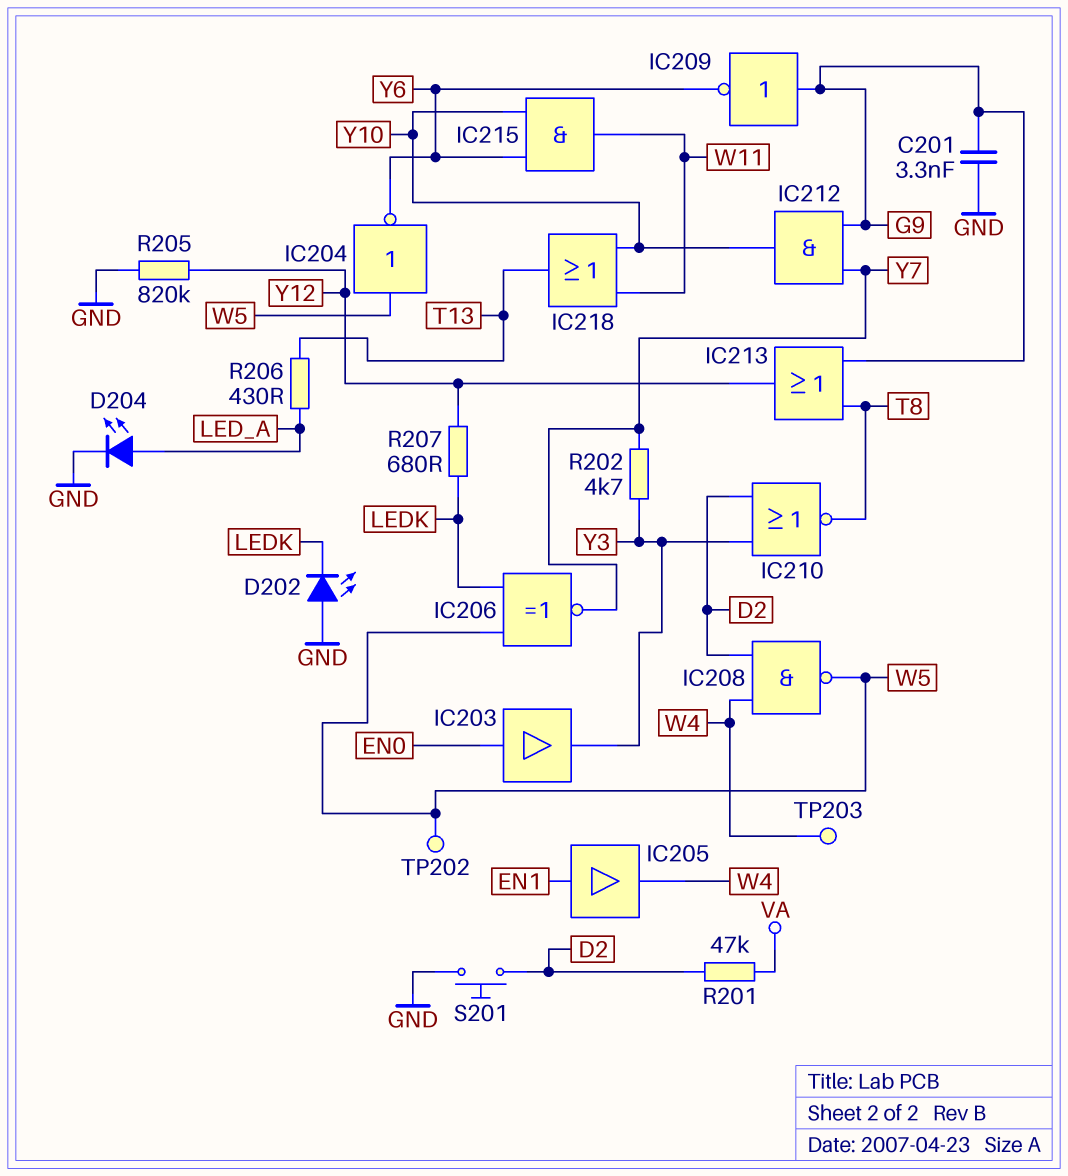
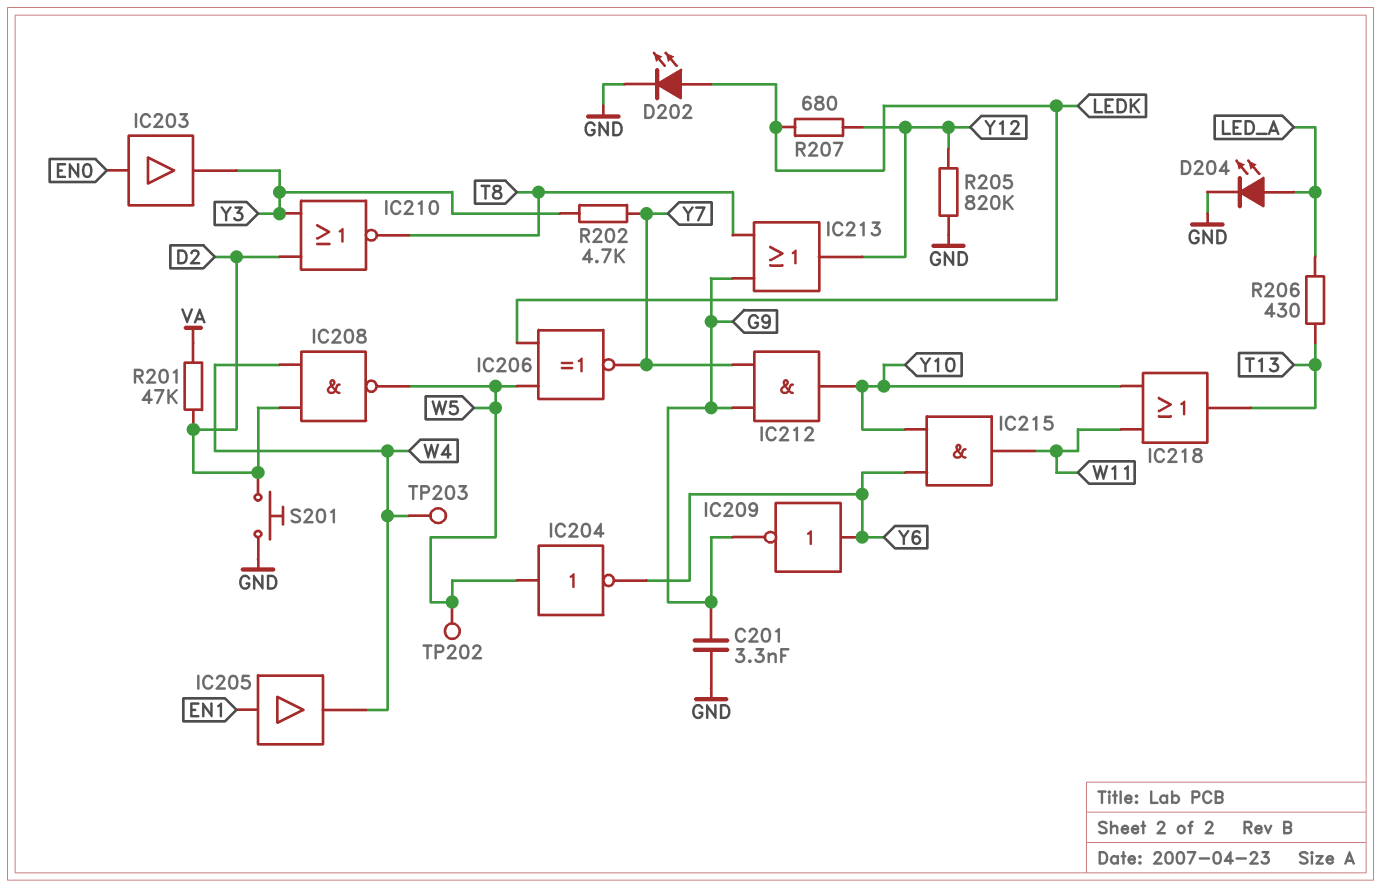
D202: LED (A GND, K LEDK) -> LED (A LEDK, K GND)
IC209: NOT (in G9, out Y6) -> NOT (in Y6, out G9)

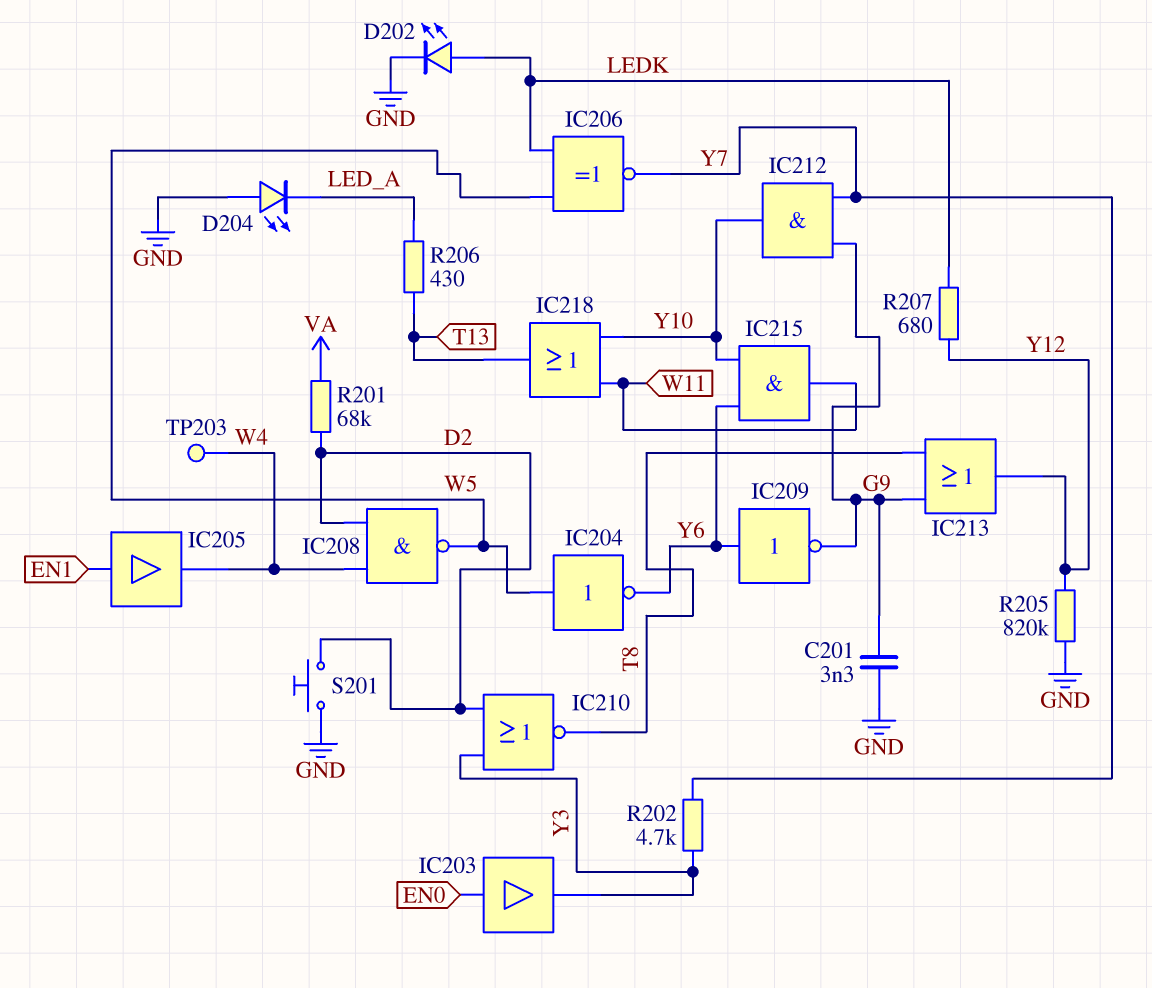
D204: LED (A LED_A, K GND) -> LED (A GND, K LED_A)
R201: 47k (D2, VA) -> 68k (D2, VA)
TP202: test point (W5) -> none

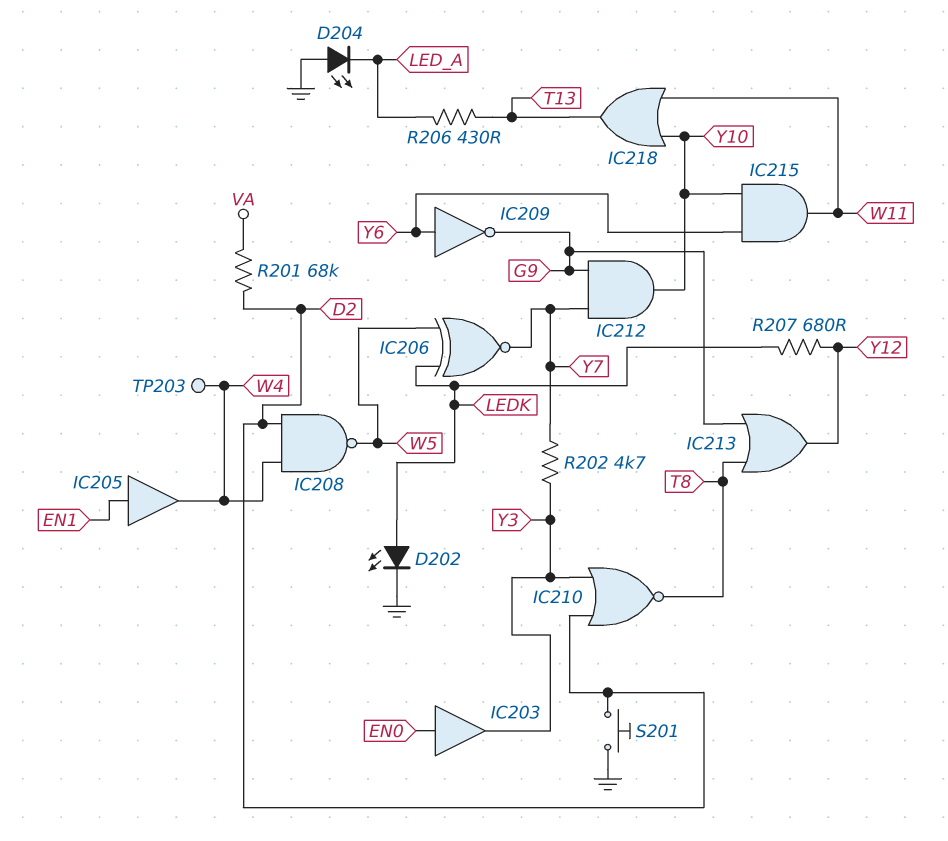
C201: 3.3nF (G9, GND) -> none
IC204: NOT (in W5, out Y6) -> none
R205: 820k (GND, Y12) -> none

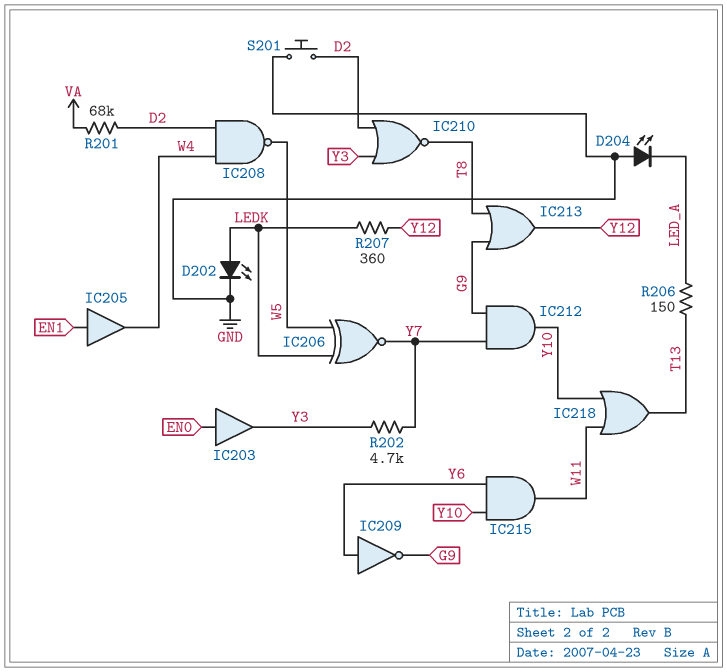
R206: 430 (LED_A, T13) -> 150 (LED_A, T13)
R207: 680 (LEDK, Y12) -> 360 (LEDK, Y12)
TP203: test point (W4) -> none

